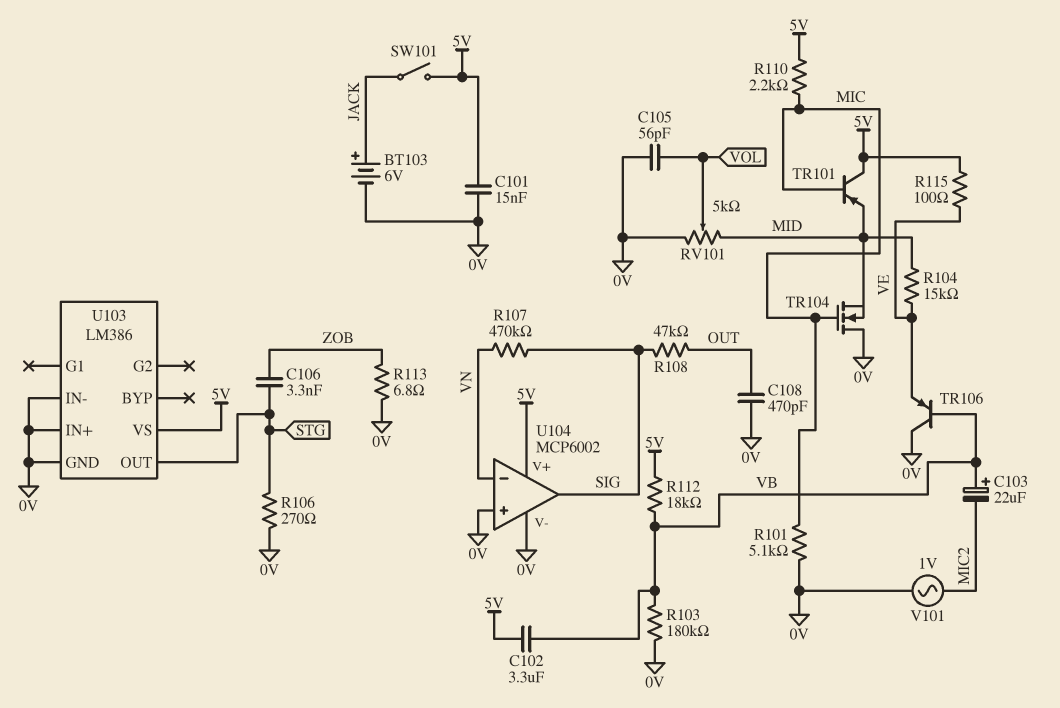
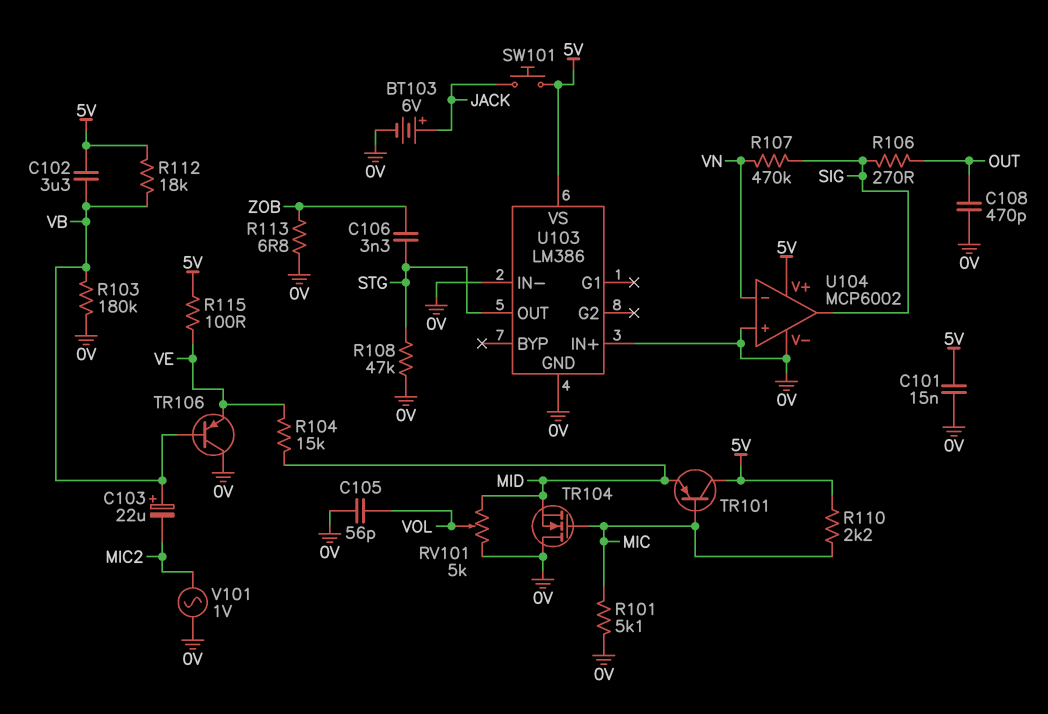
R106: 270 (0V, STG) -> 270 (OUT, SIG)
R108: 47k (OUT, SIG) -> 47k (0V, STG)
SW101: switch (5V, JACK) -> button (5V, JACK)

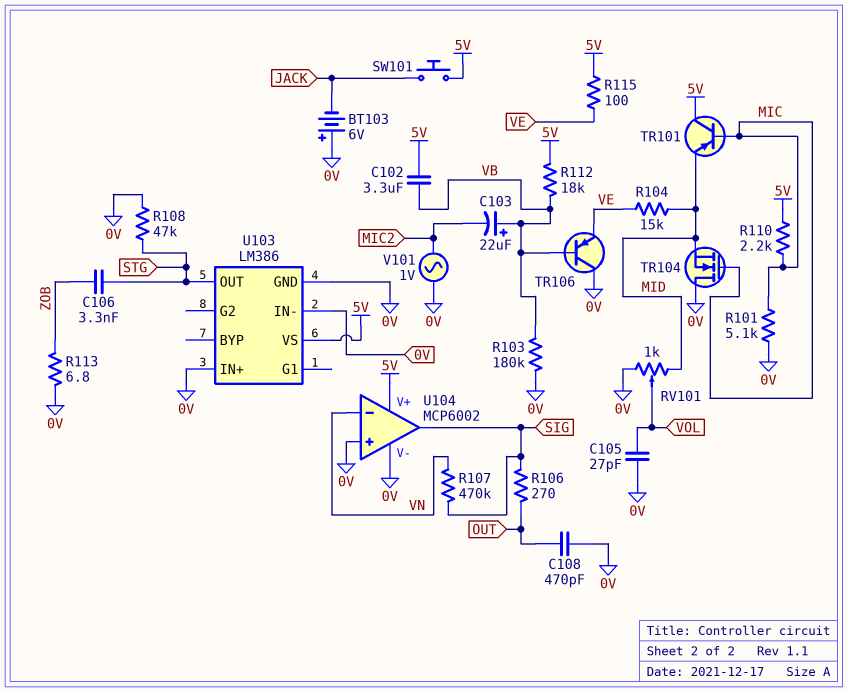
BT103: 6V (plus JACK, minus 0V) -> 6V (plus 0V, minus JACK)
C101: 15nF (0V, 5V) -> none
C105: 56pF (0V, VOL) -> 27pF (0V, VOL)
RV101: 5k (0V, MID, wiper VOL) -> 1k (0V, MID, wiper VOL)

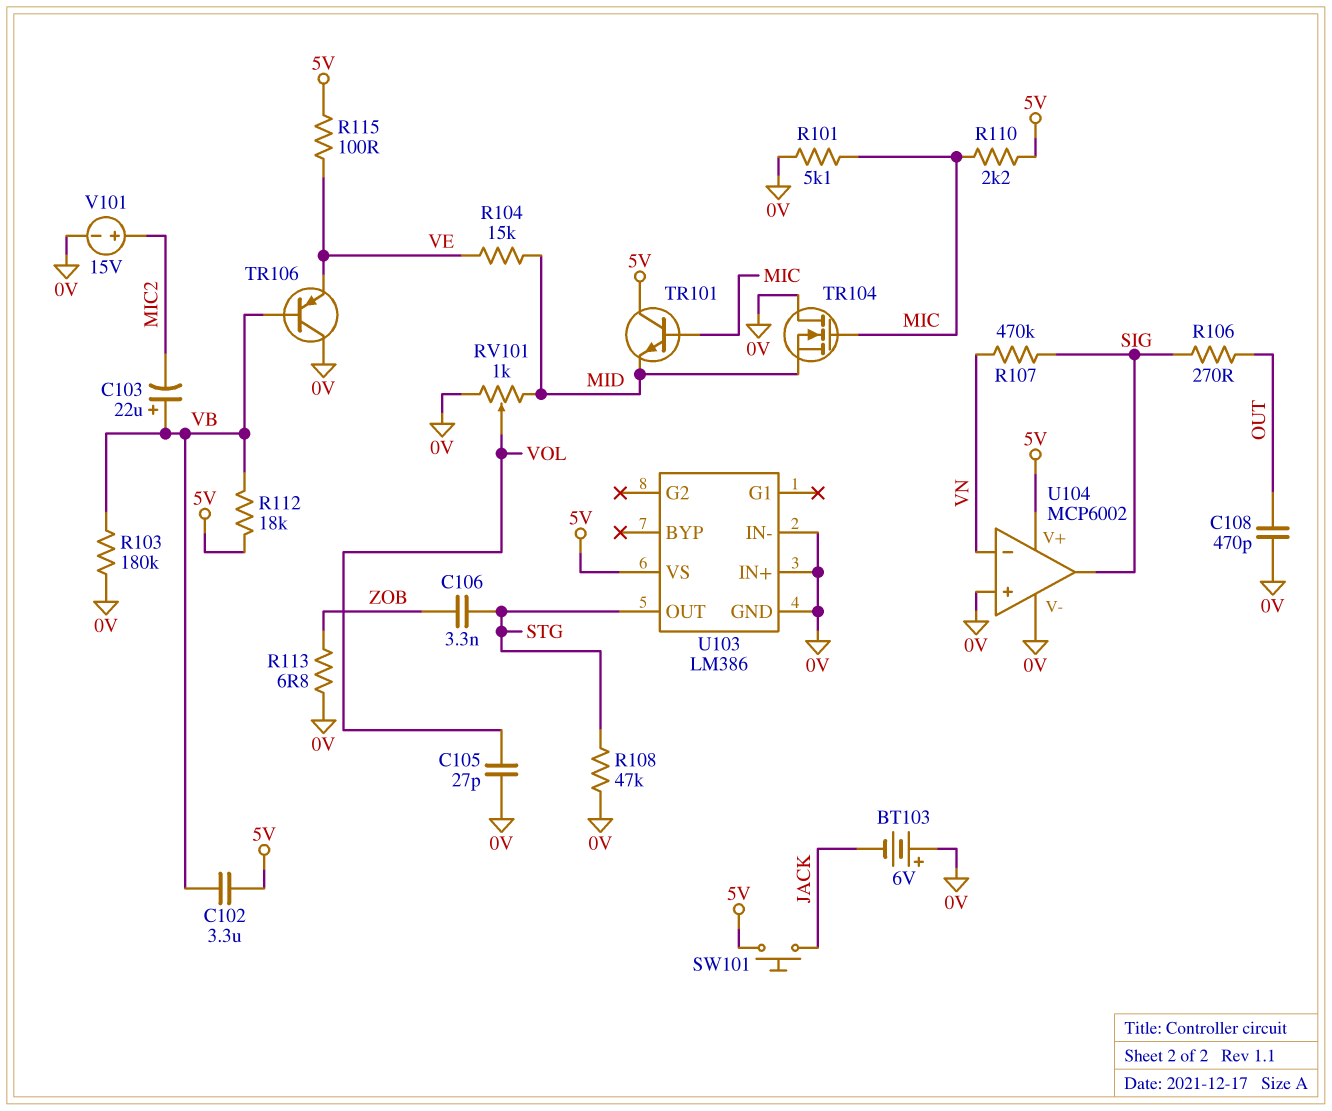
TR101: PNP (B MIC, C 5V, E MID) -> NPN (B MIC, C 5V, E MID)
V101: AC 1V (0V, MIC2) -> 15V (plus MIC2, minus 0V)

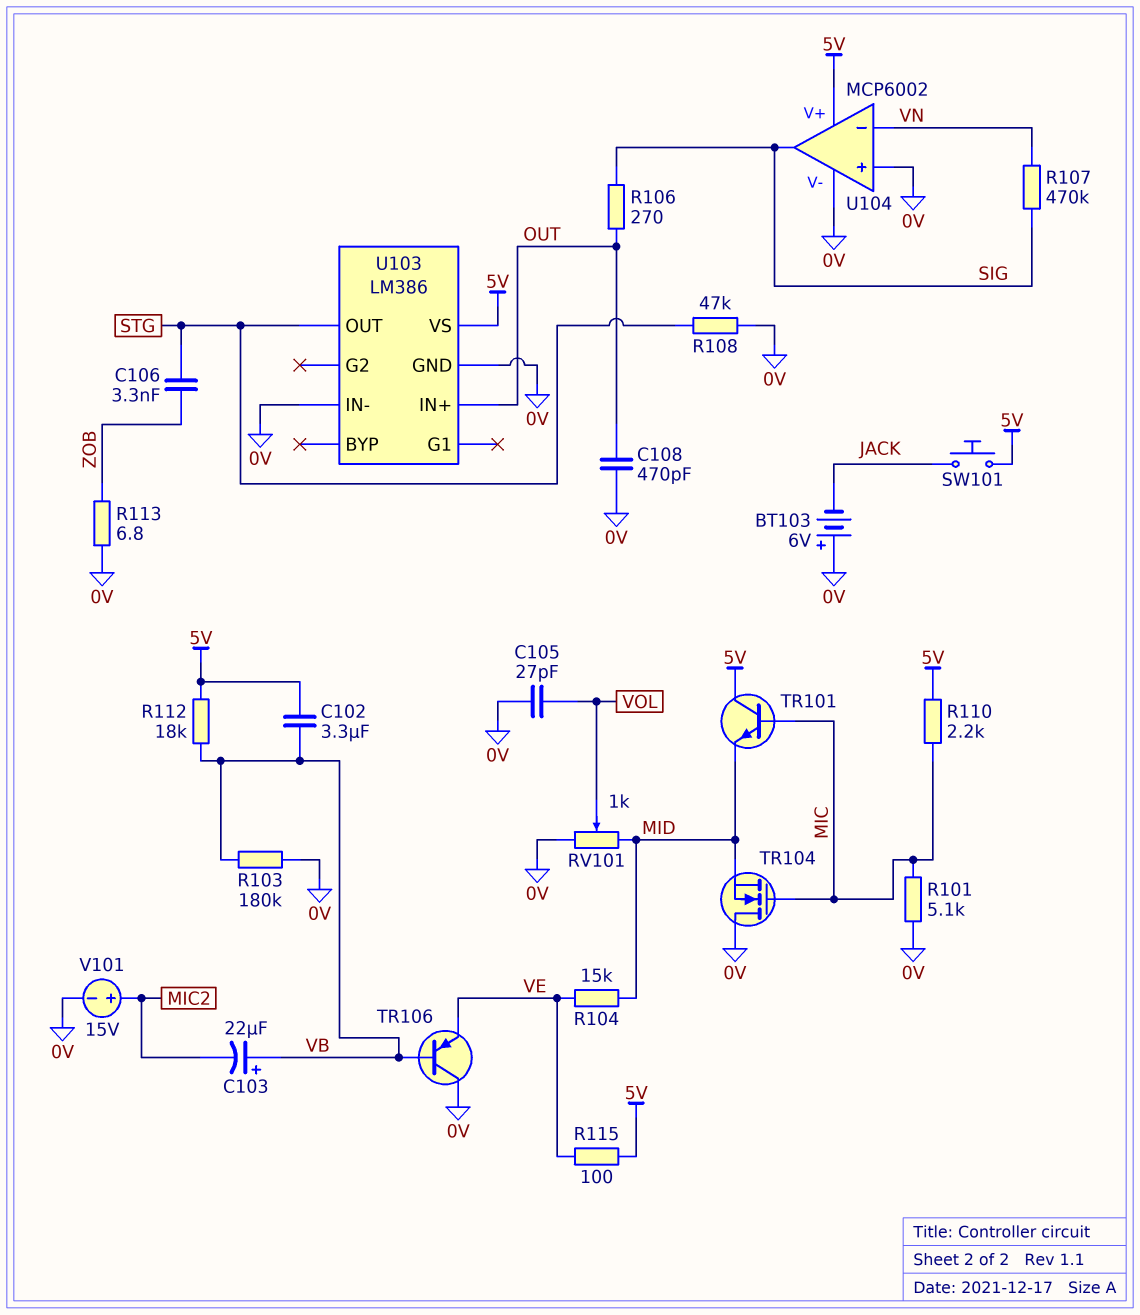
U103 pin IN+: 0V -> OUT

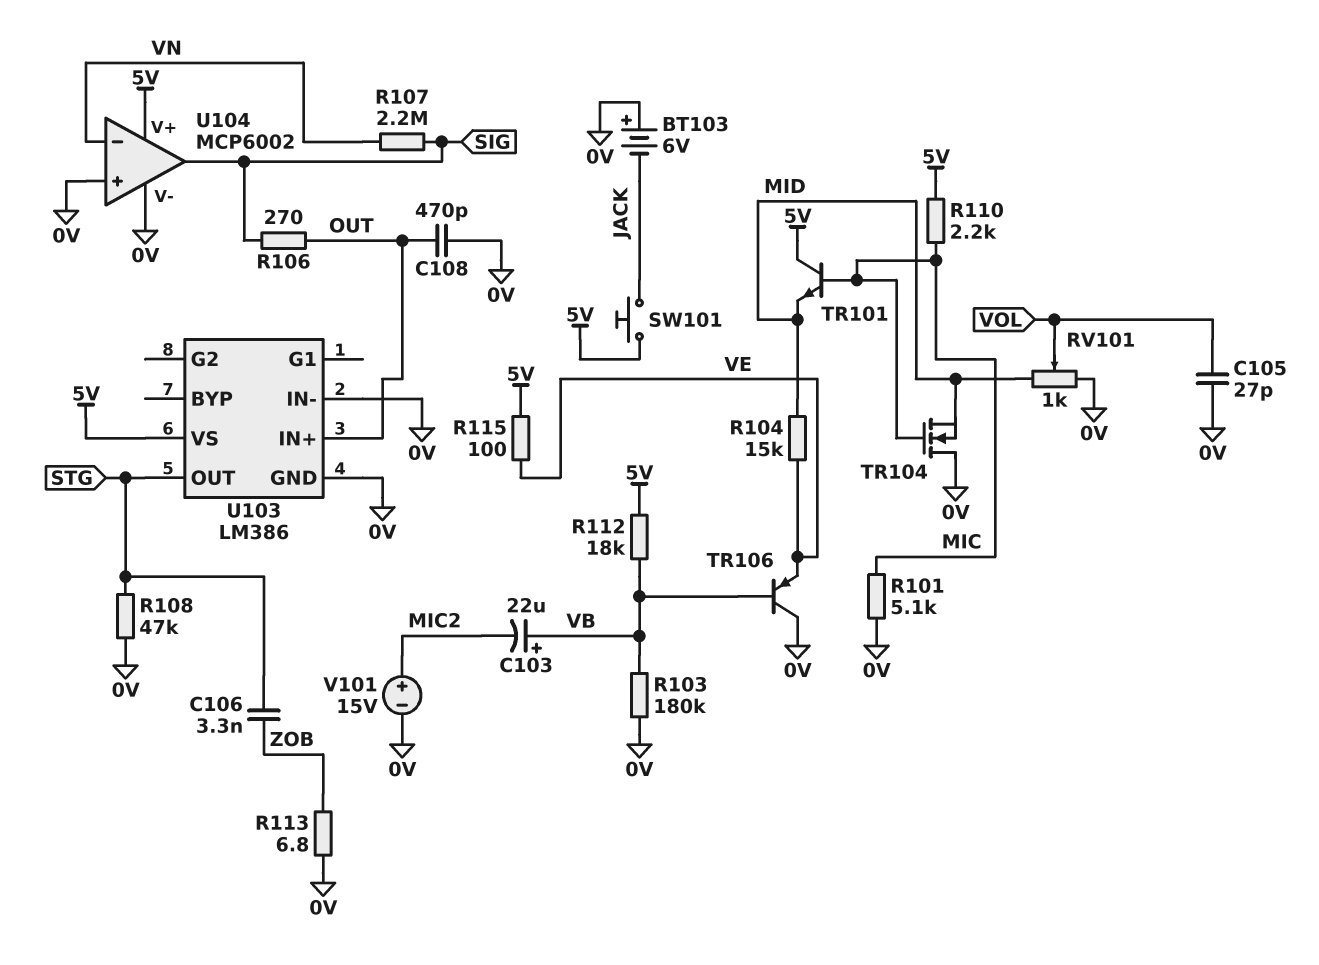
C102: 3.3uF (5V, VB) -> none
R107: 470k (SIG, VN) -> 2.2M (SIG, VN)

